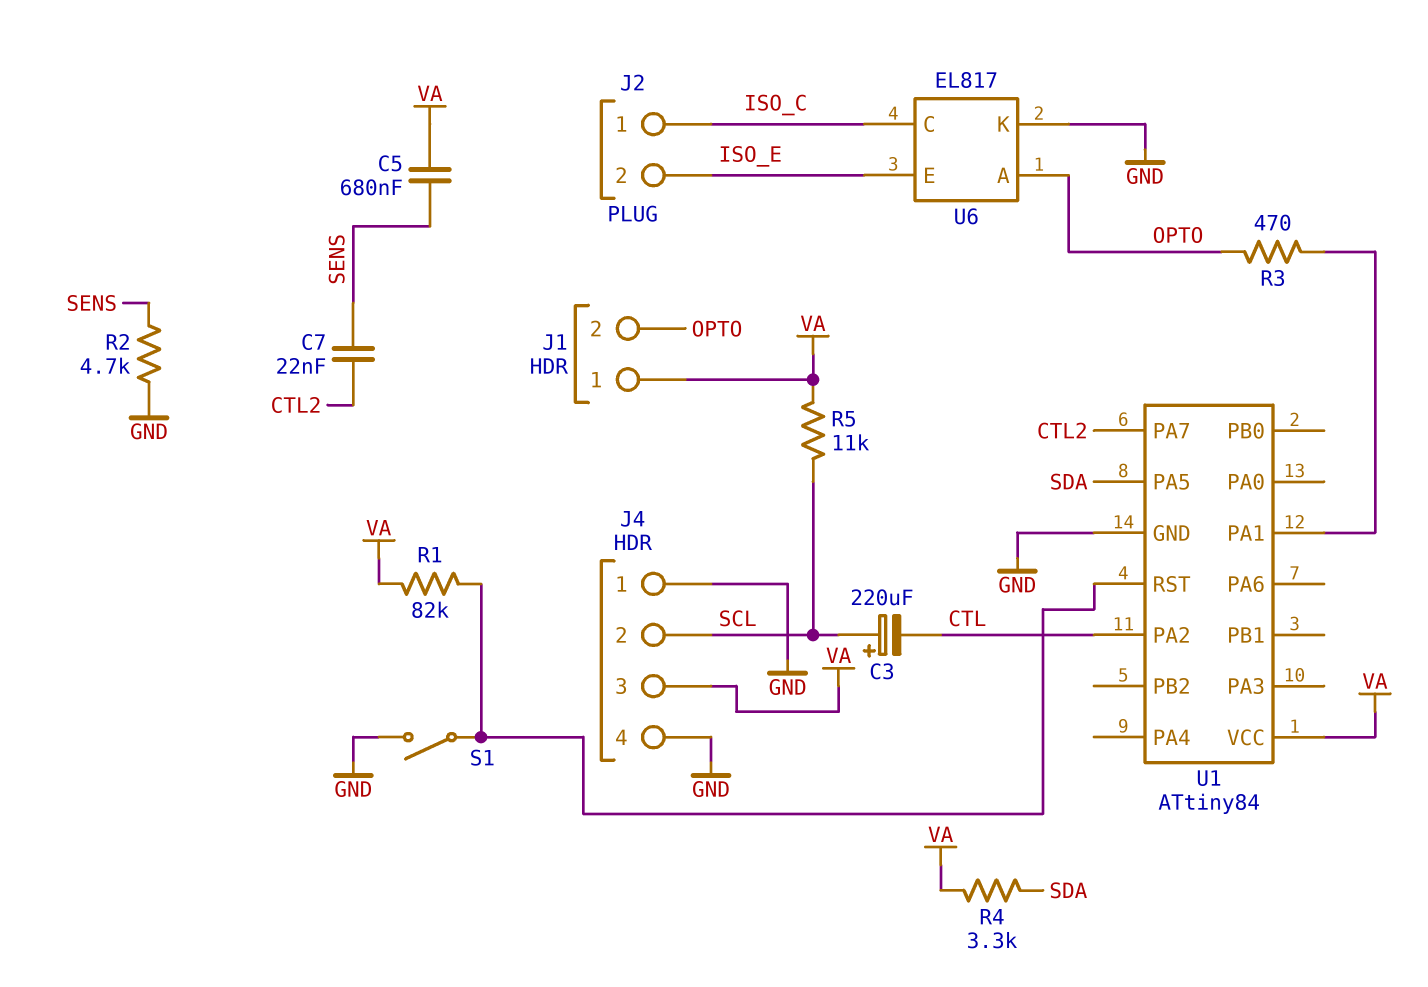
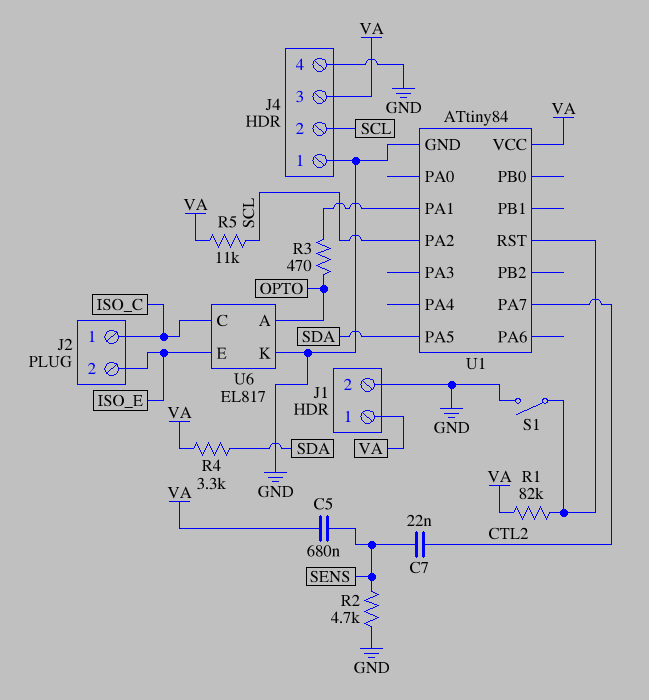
C3: 220uF (plus SCL, minus CTL) -> none
J1 pin 2: OPTO -> GND
U1 pin PA2: CTL -> SCL

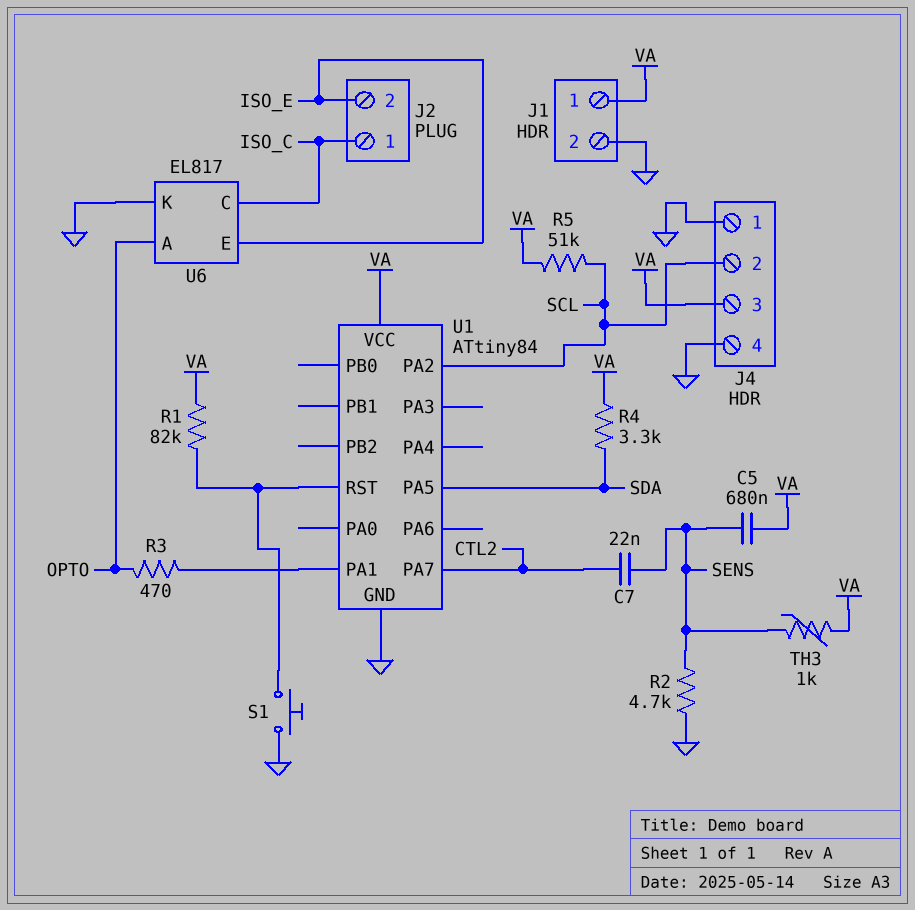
R5: 11k (SCL, VA) -> 51k (SCL, VA)
S1: switch (GND, U1/RST) -> button (GND, U1/RST)
TH3: none -> 1k (SENS, VA)

